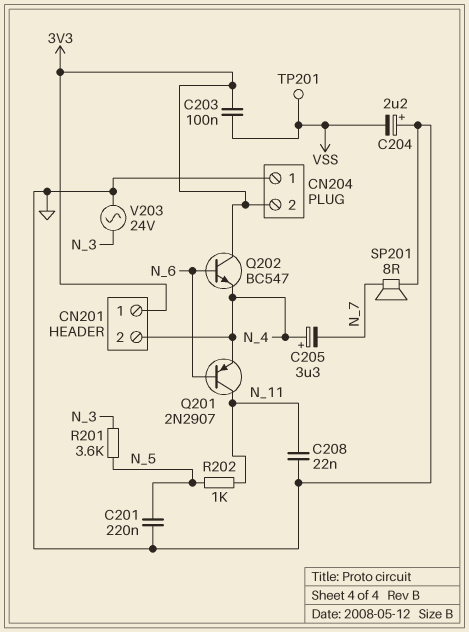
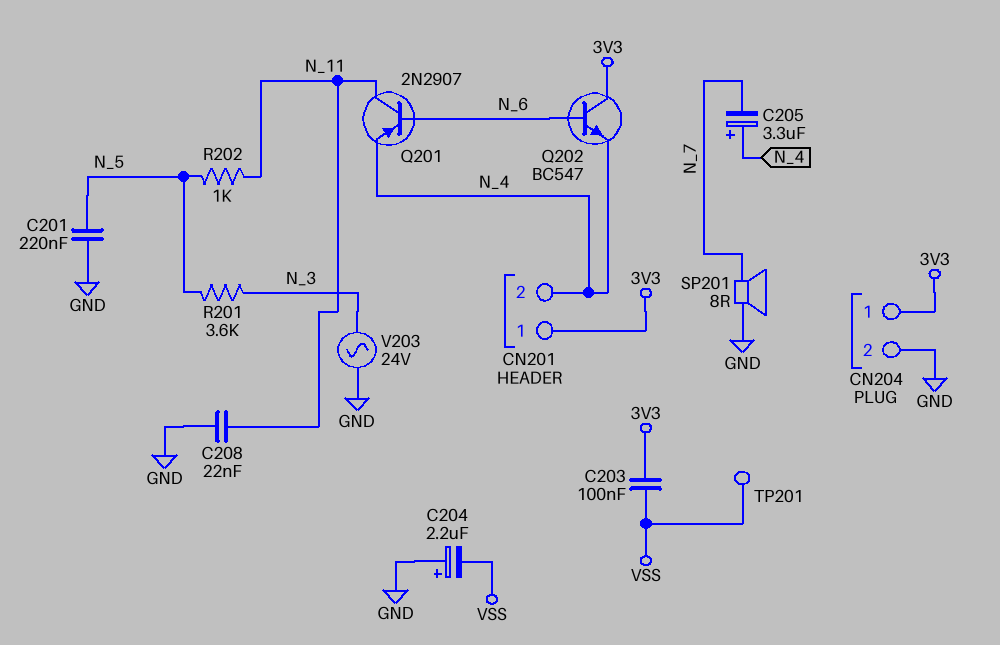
CN204 pin 1: GND -> 3V3
CN204 pin 2: 3V3 -> GND

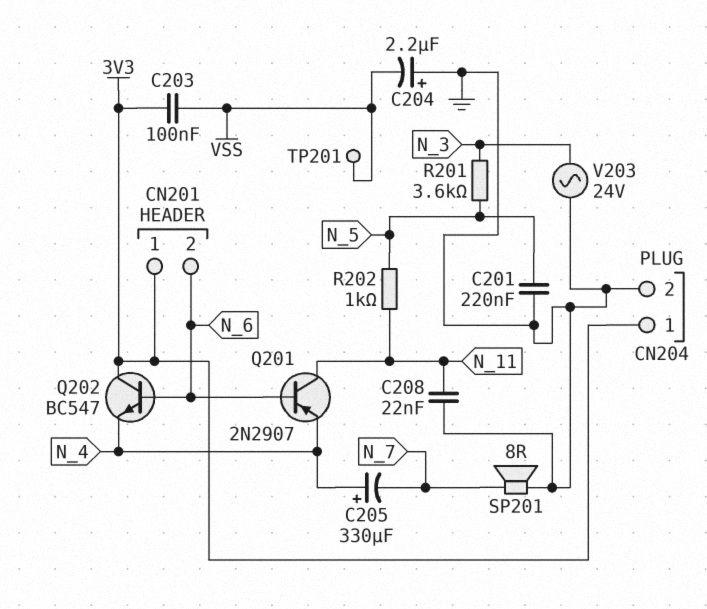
C205: 3.3uF (plus N_4, minus N_7) -> 330uF (plus N_4, minus N_7)
CN201 pin 2: N_4 -> N_6

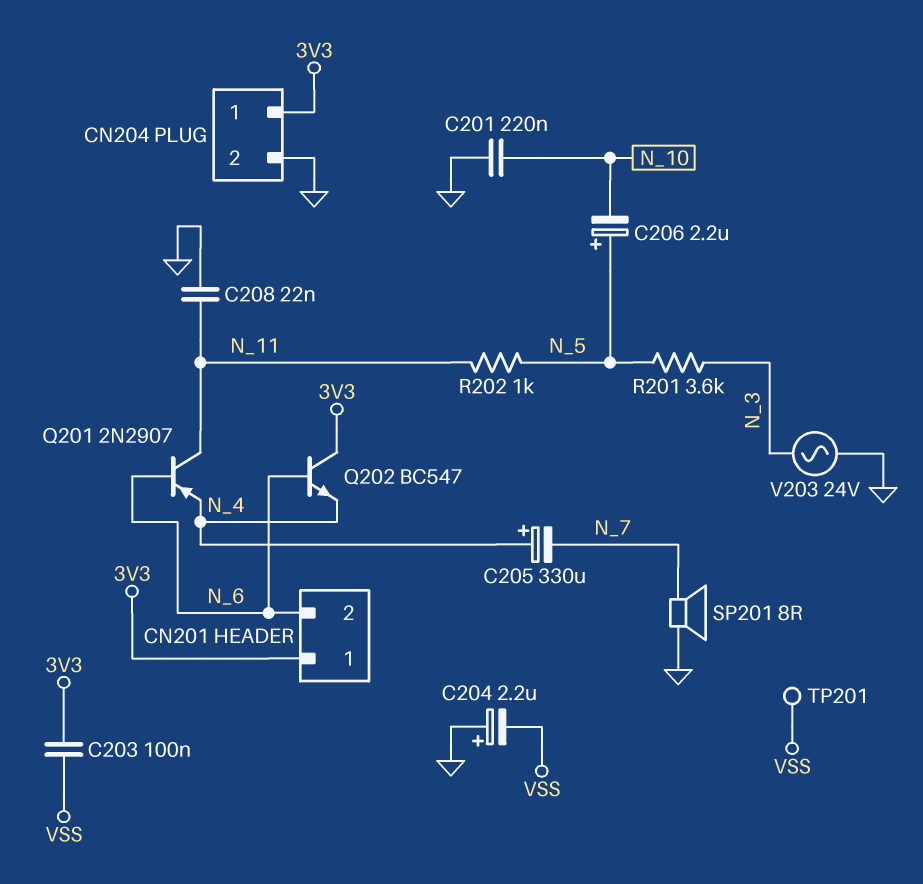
C201: 220nF (GND, N_5) -> 220nF (GND, N_10)
C206: none -> 2.2uF (plus N_5, minus N_10)

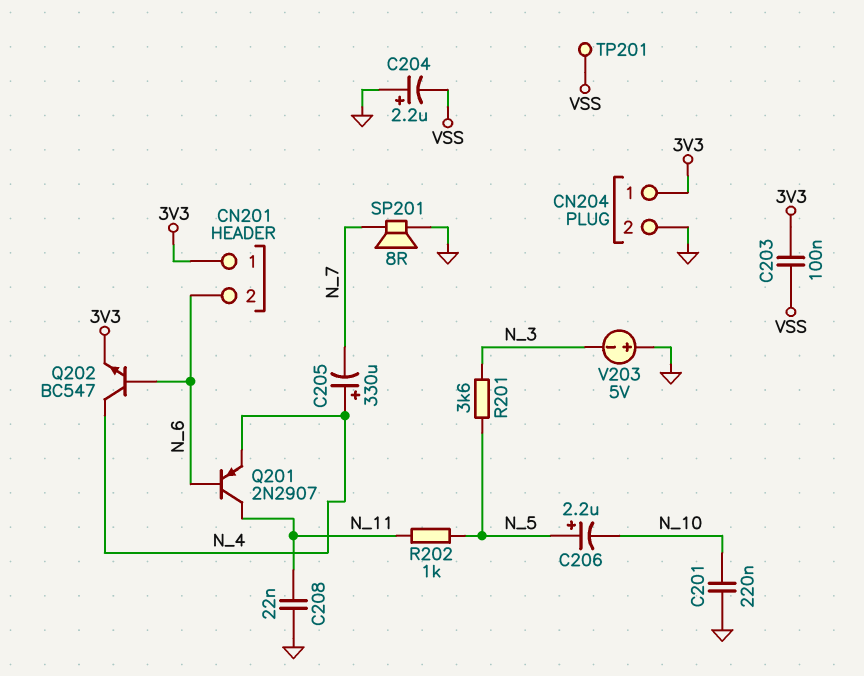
Q202: NPN BC547 (B N_6, C 3V3, E N_4) -> NPN BC547 (B N_6, C N_4, E 3V3)
V203: AC 24V (GND, N_3) -> 5V (plus GND, minus N_3)

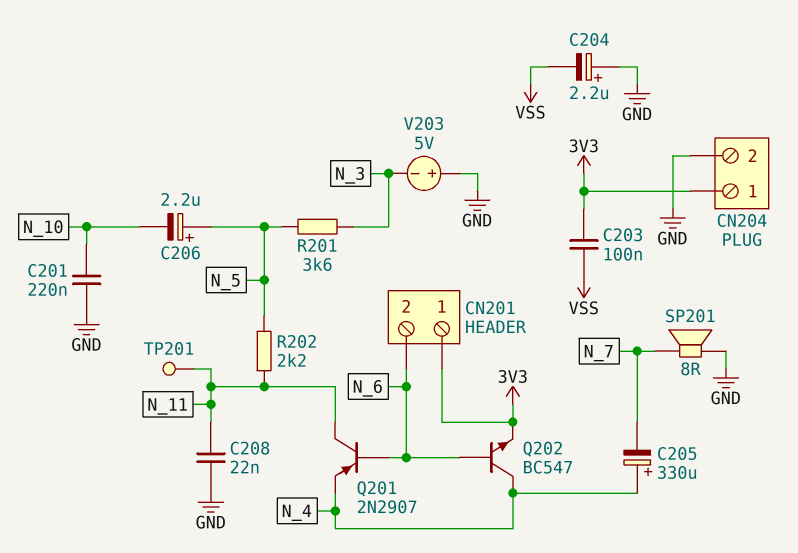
R202: 1k (N_5, N_11) -> 2.2k (N_5, N_11)
TP201: test point (VSS) -> test point (N_11)

